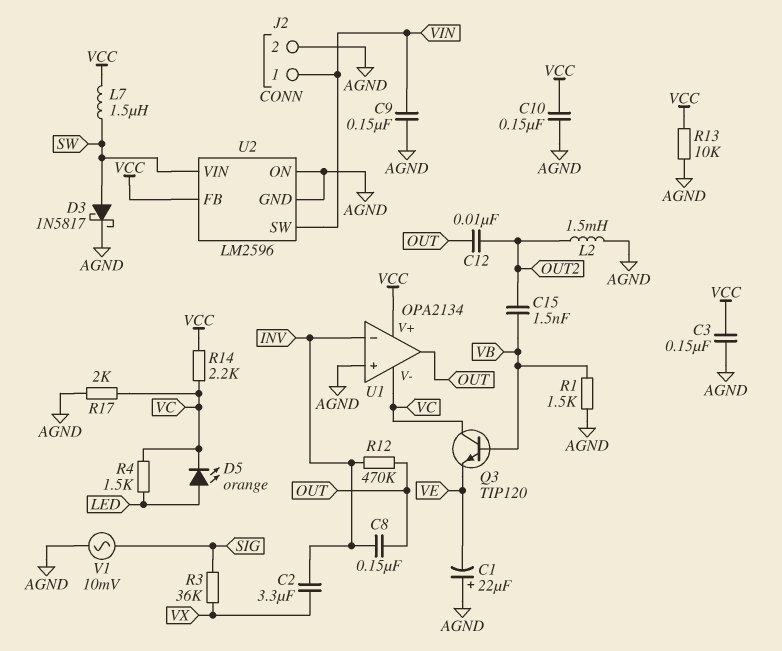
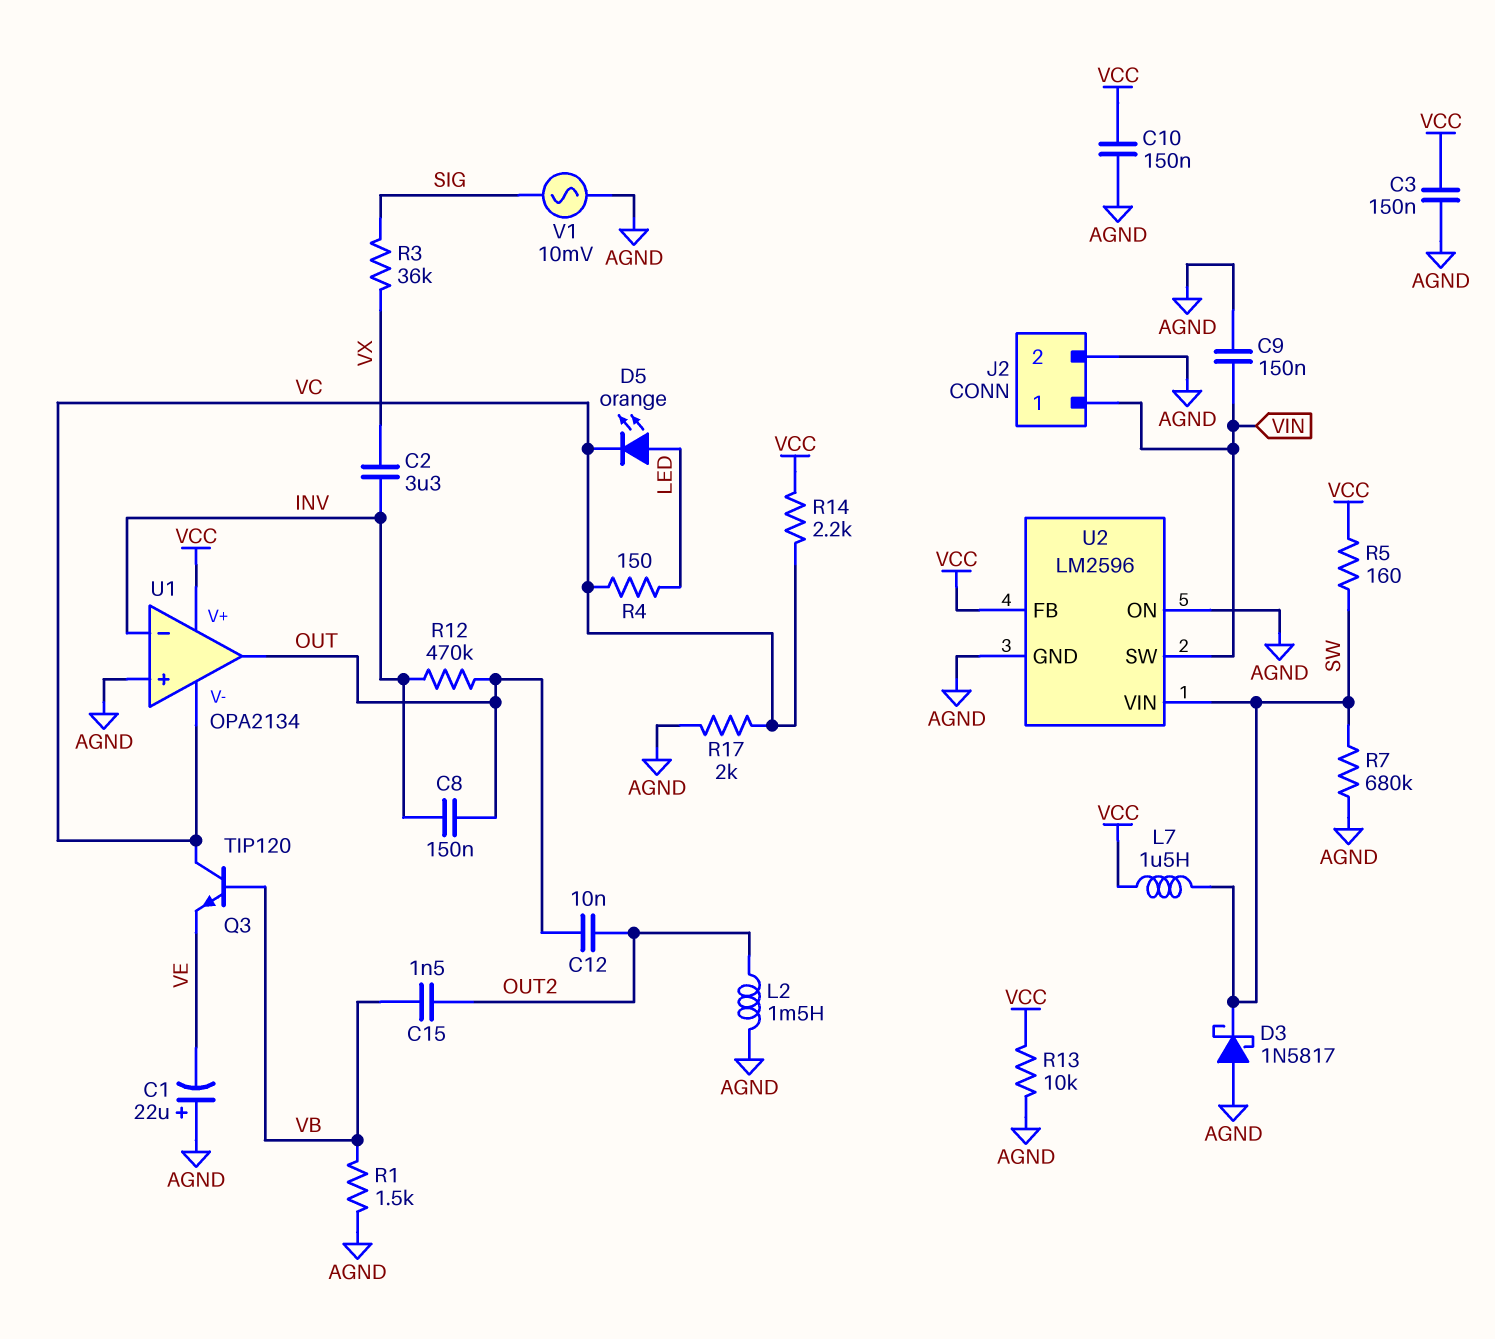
D3: schottky 1N5817 (A SW, K AGND) -> schottky 1N5817 (A AGND, K SW)
R4: 1.5k (LED, VC) -> 150 (LED, VC)
R5: none -> 160 (SW, VCC)
R7: none -> 680k (AGND, SW)

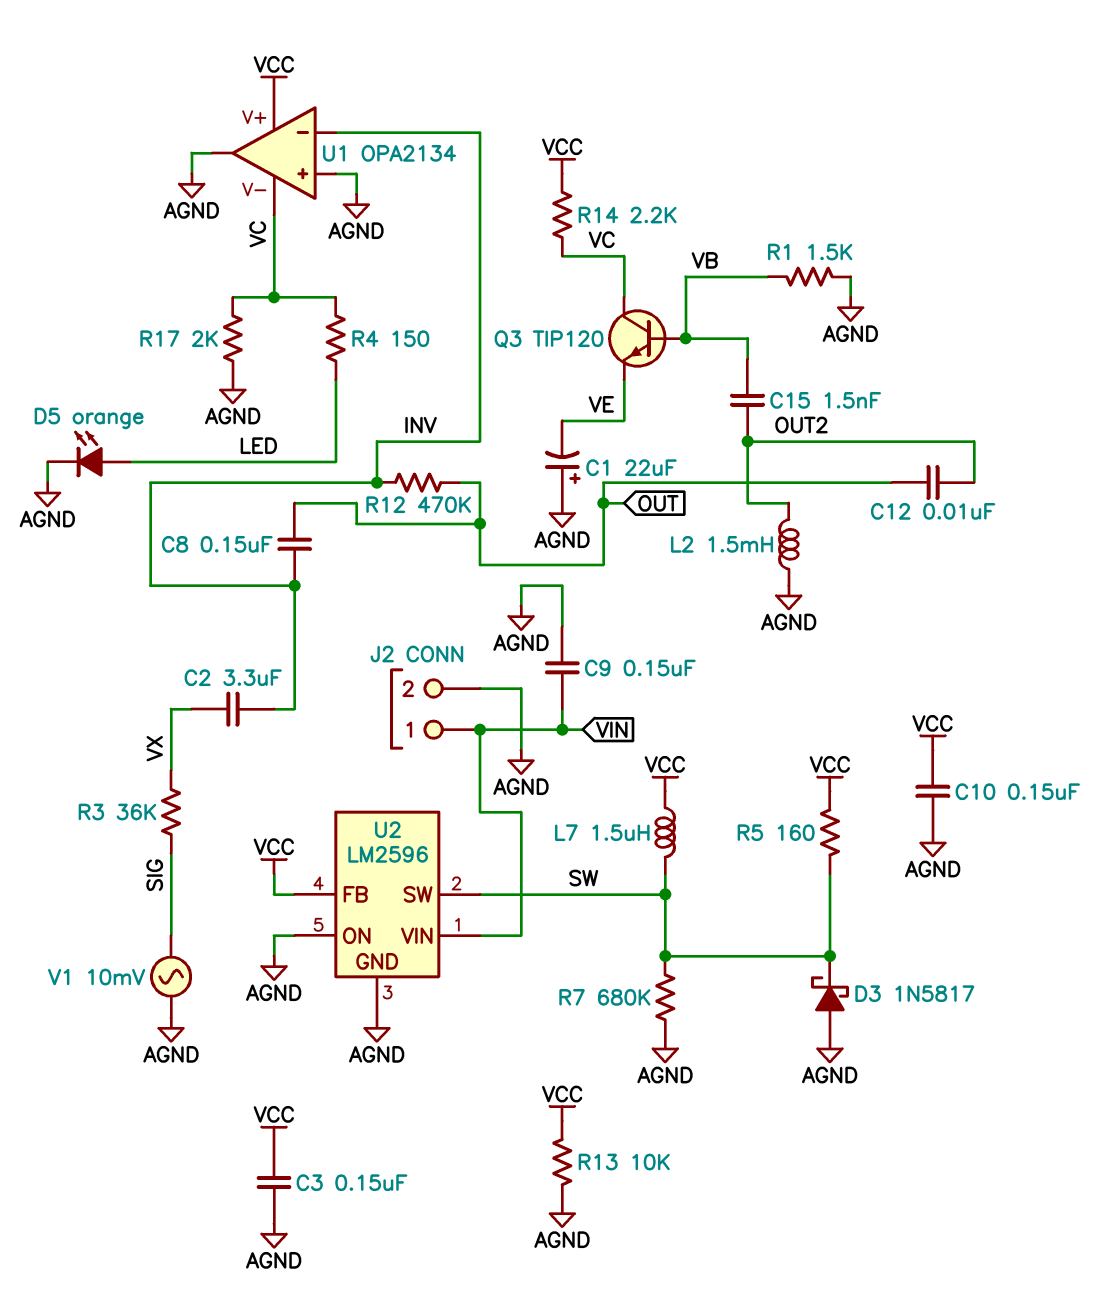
D5: LED orange (A LED, K VC) -> LED orange (A LED, K AGND)
U1 pin out: OUT -> AGND
U2 pin SW: VIN -> SW
U2 pin VIN: SW -> VIN

